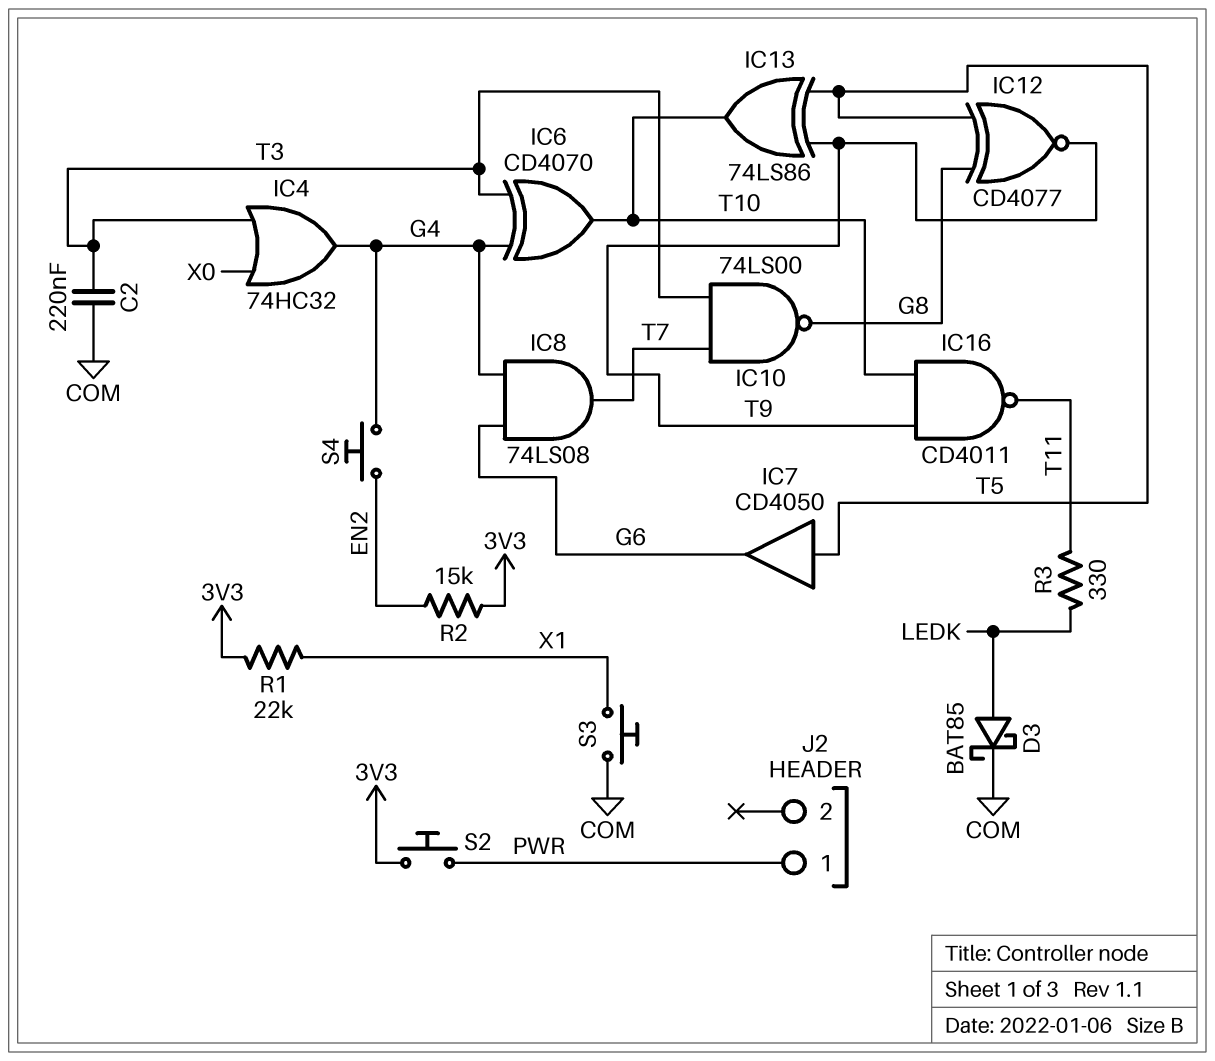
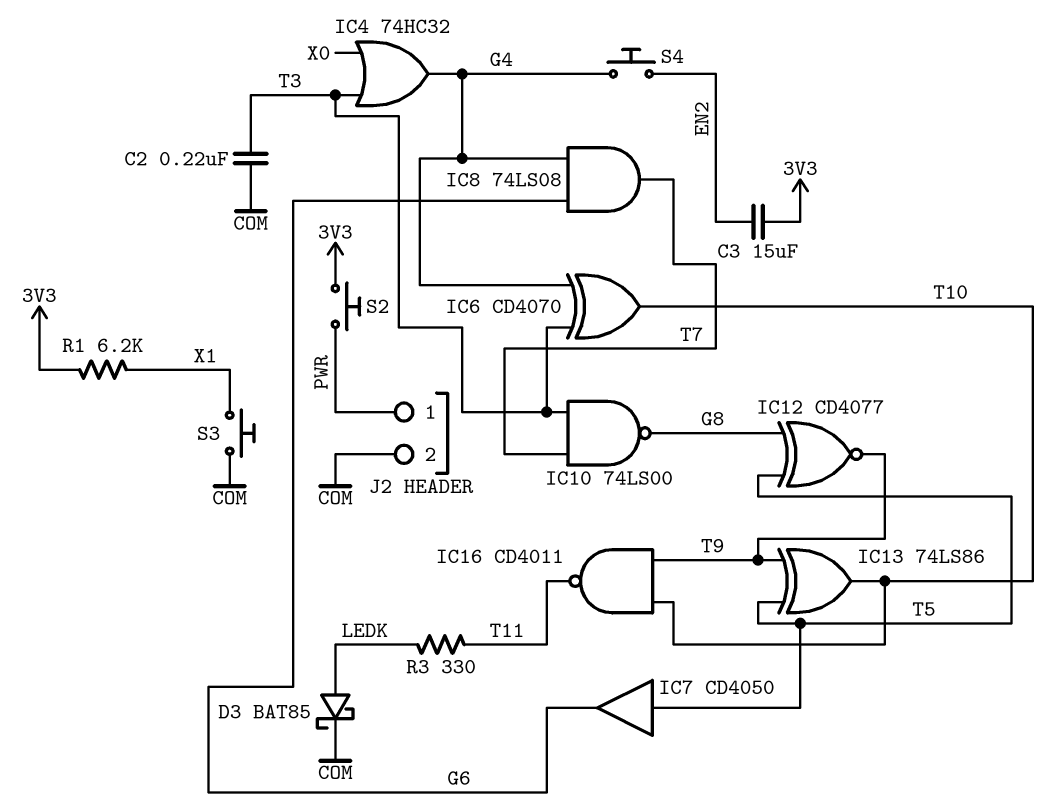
C3: none -> 15uF (3V3, EN2)
J2 pin 2: none -> COM
R1: 22k (3V3, X1) -> 6.2k (3V3, X1)
R2: 15k (3V3, EN2) -> none

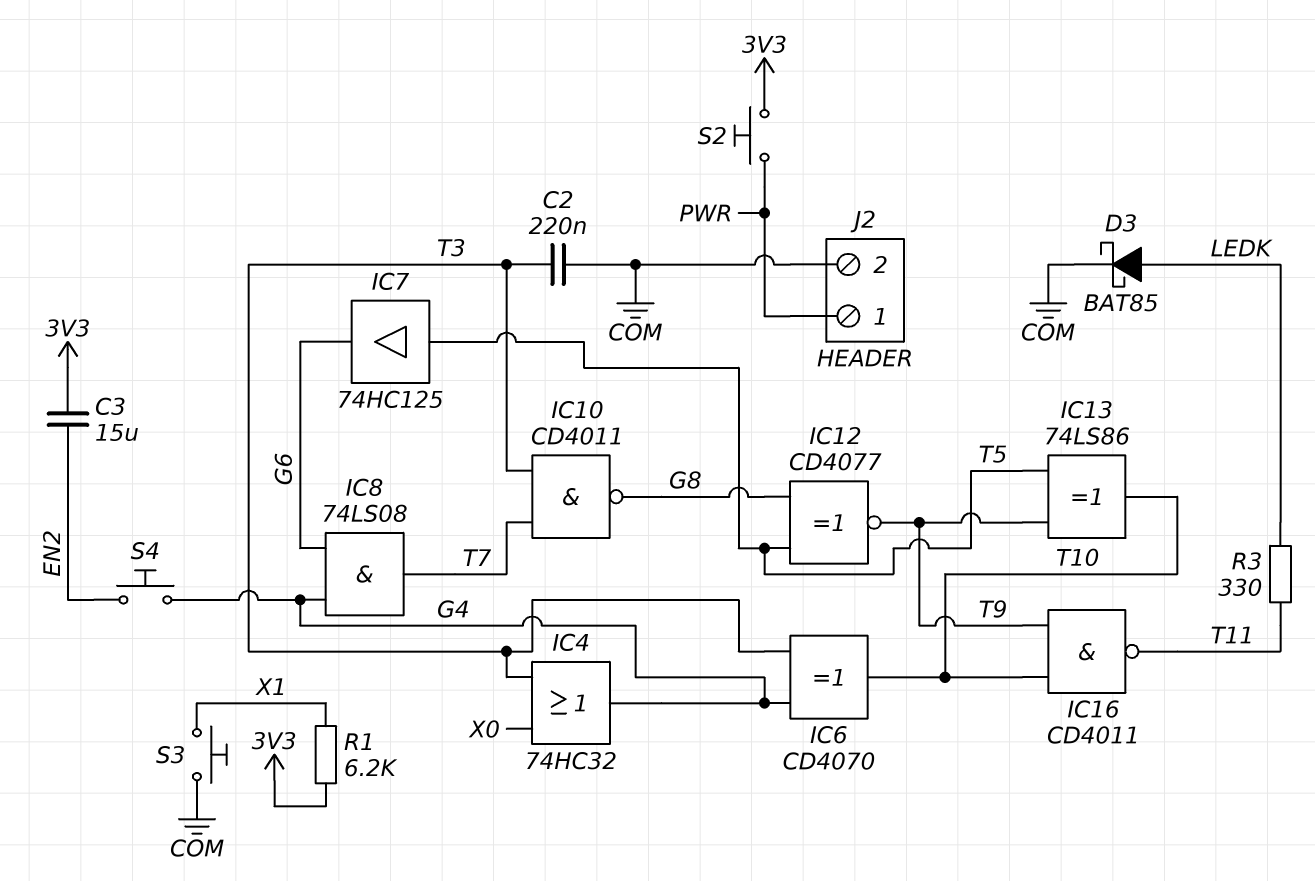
IC7: buffer CD4050 (in T5, out G6) -> buffer 74HC125 (in T5, out G6)
IC10: NAND 74LS00 (in T3, in T7, out G8) -> NAND CD4011 (in T3, in T7, out G8)

